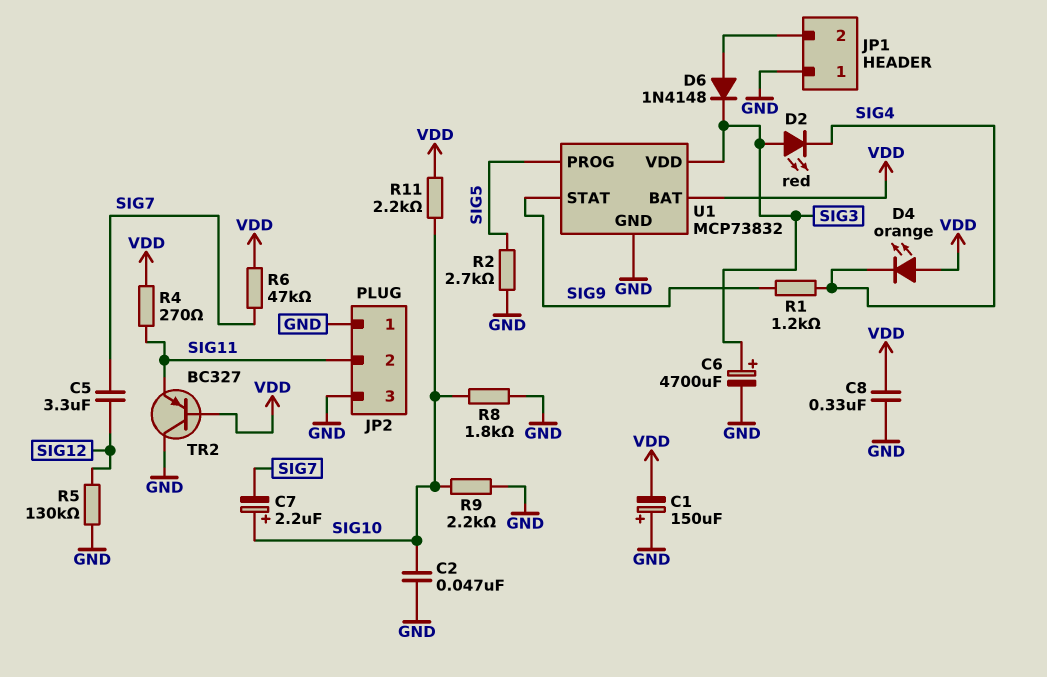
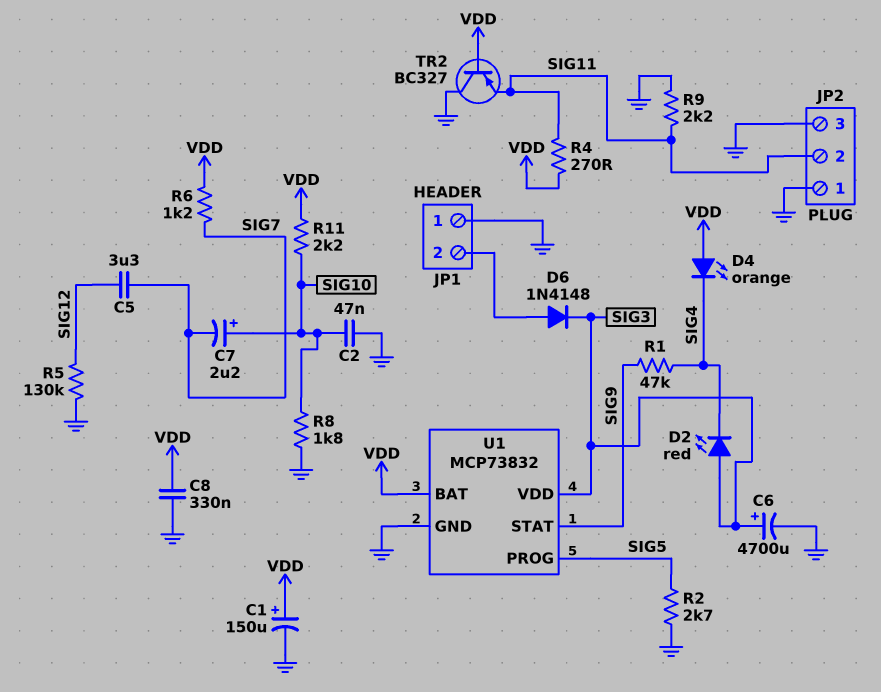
C1: 150uF (plus GND, minus VDD) -> 150uF (plus VDD, minus GND)
R1: 1.2k (SIG4, SIG9) -> 47k (SIG4, SIG9)
R6: 47k (SIG7, VDD) -> 1.2k (SIG7, VDD)
R9: 2.2k (GND, SIG10) -> 2.2k (GND, SIG11)

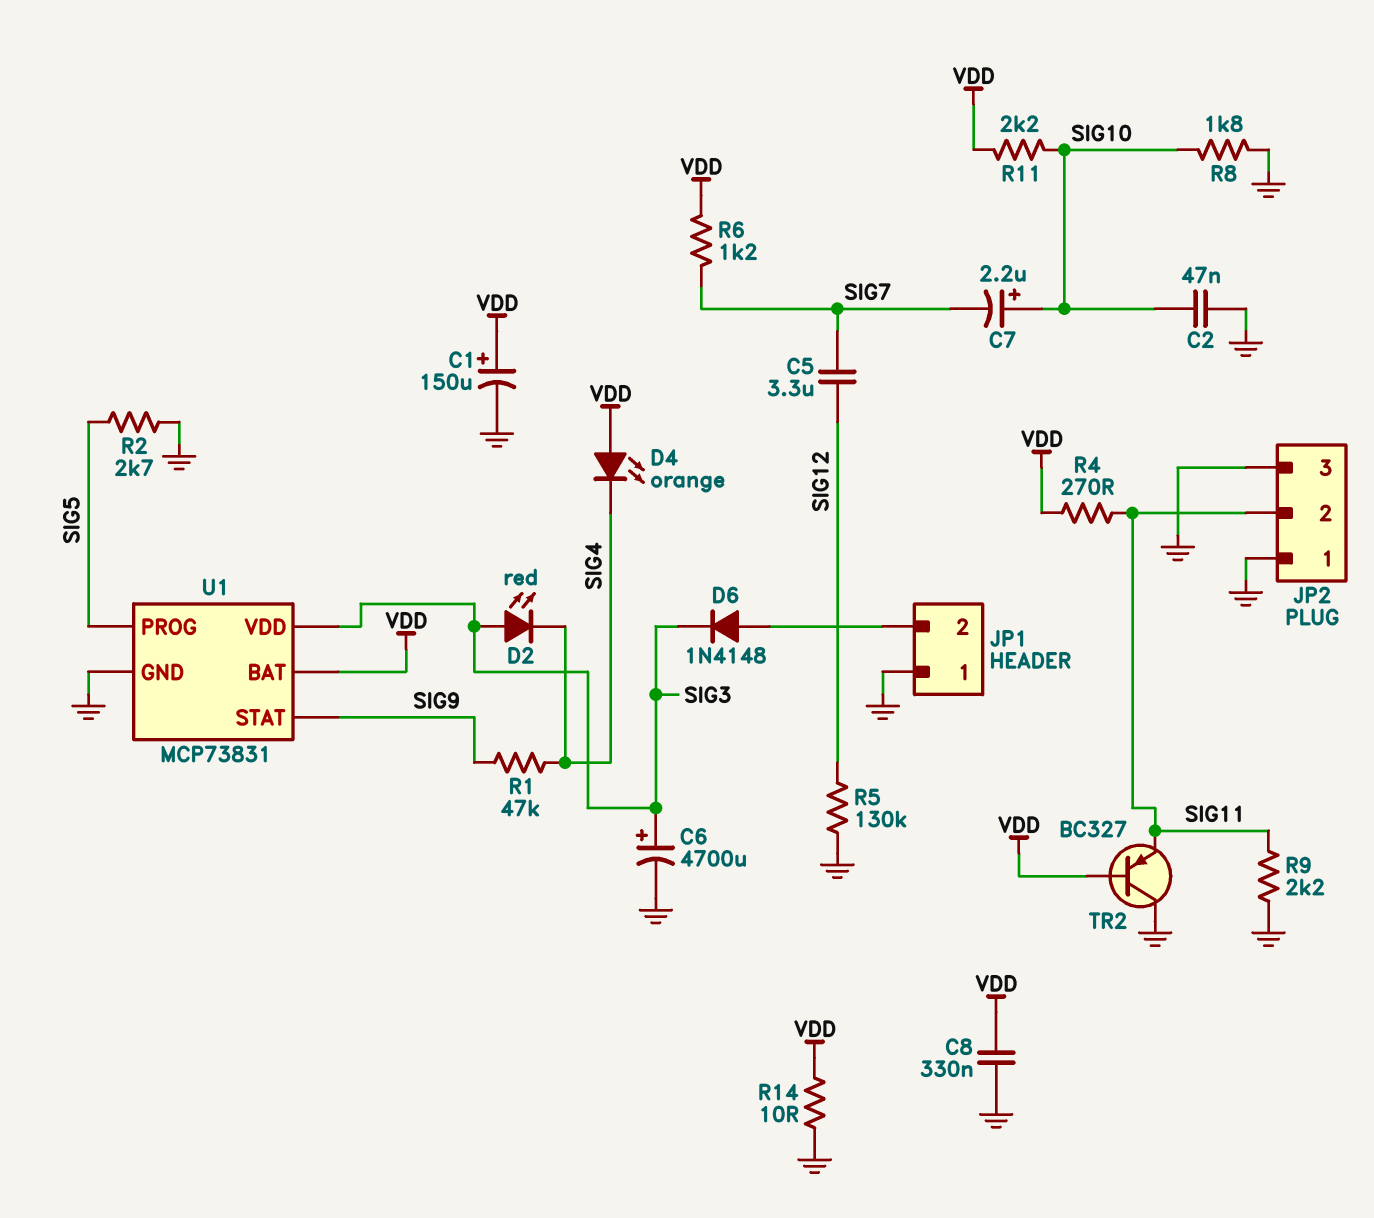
R14: none -> 10 (GND, VDD)
U1: MCP73832 -> MCP73831

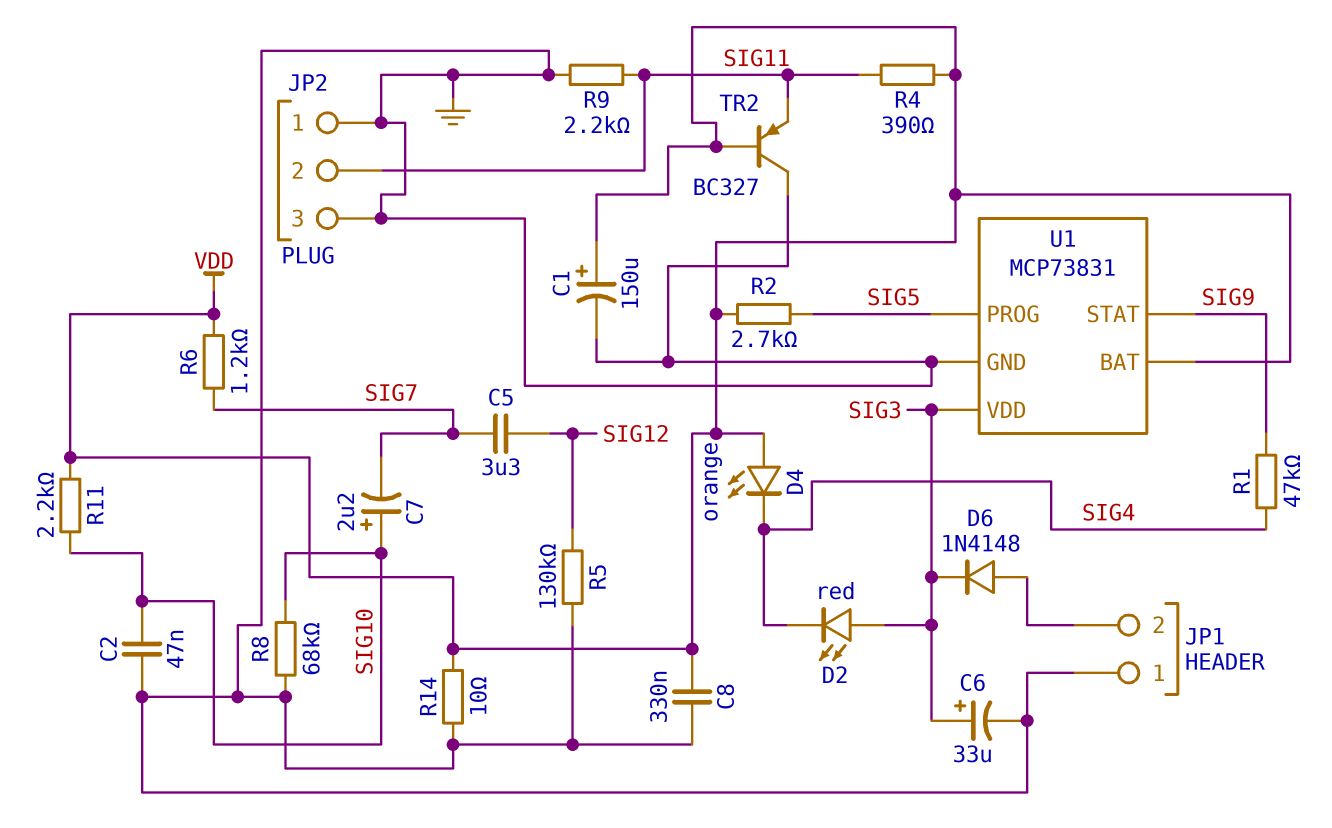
C6: 4700uF (plus SIG3, minus GND) -> 33uF (plus SIG3, minus GND)
R2: 2.7k (GND, SIG5) -> 2.7k (SIG5, VDD)
R4: 270 (SIG11, VDD) -> 390 (SIG11, VDD)
R8: 1.8k (GND, SIG10) -> 68k (GND, SIG10)

